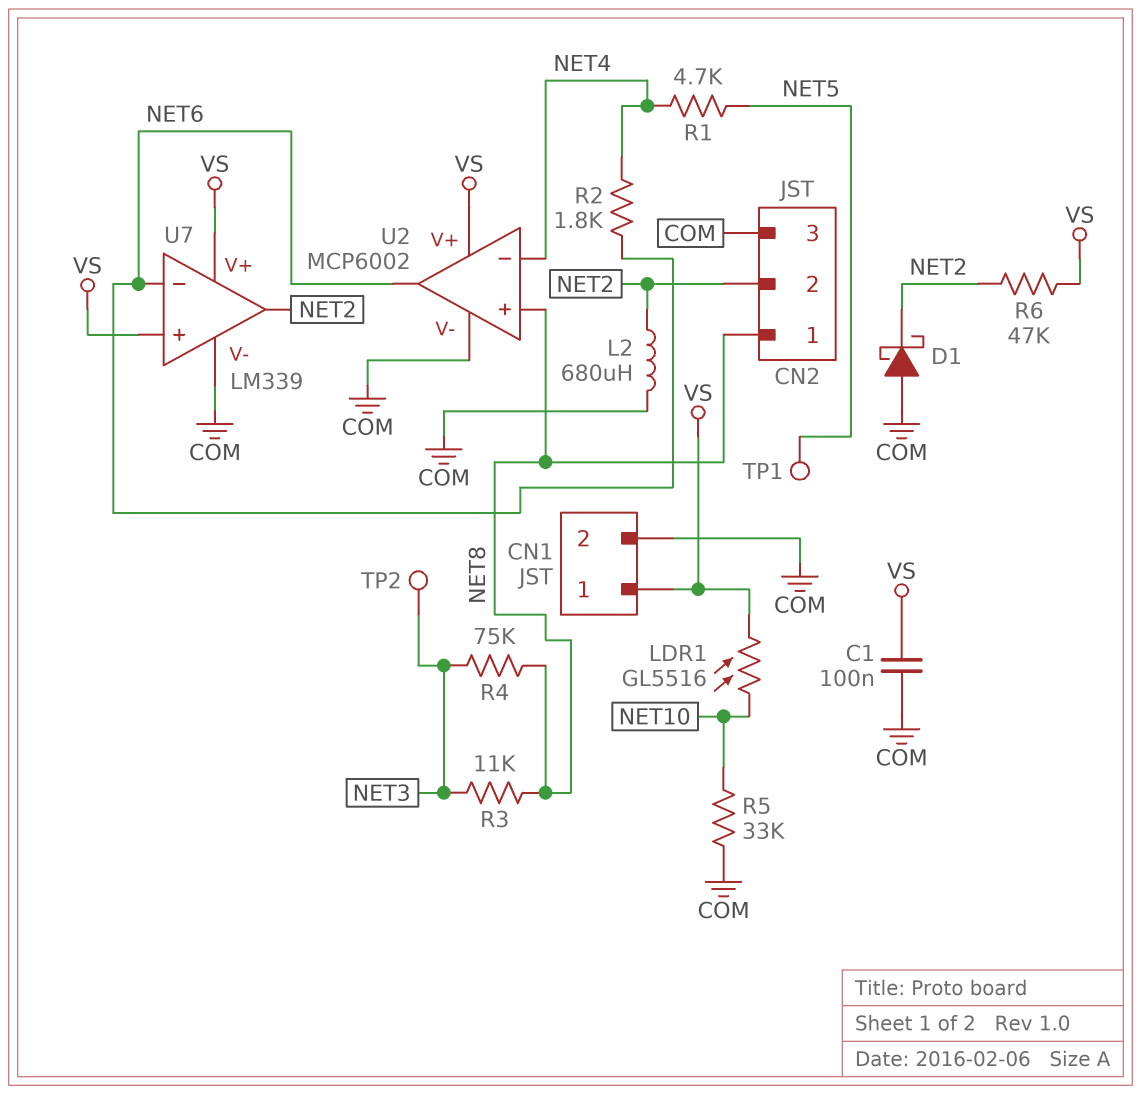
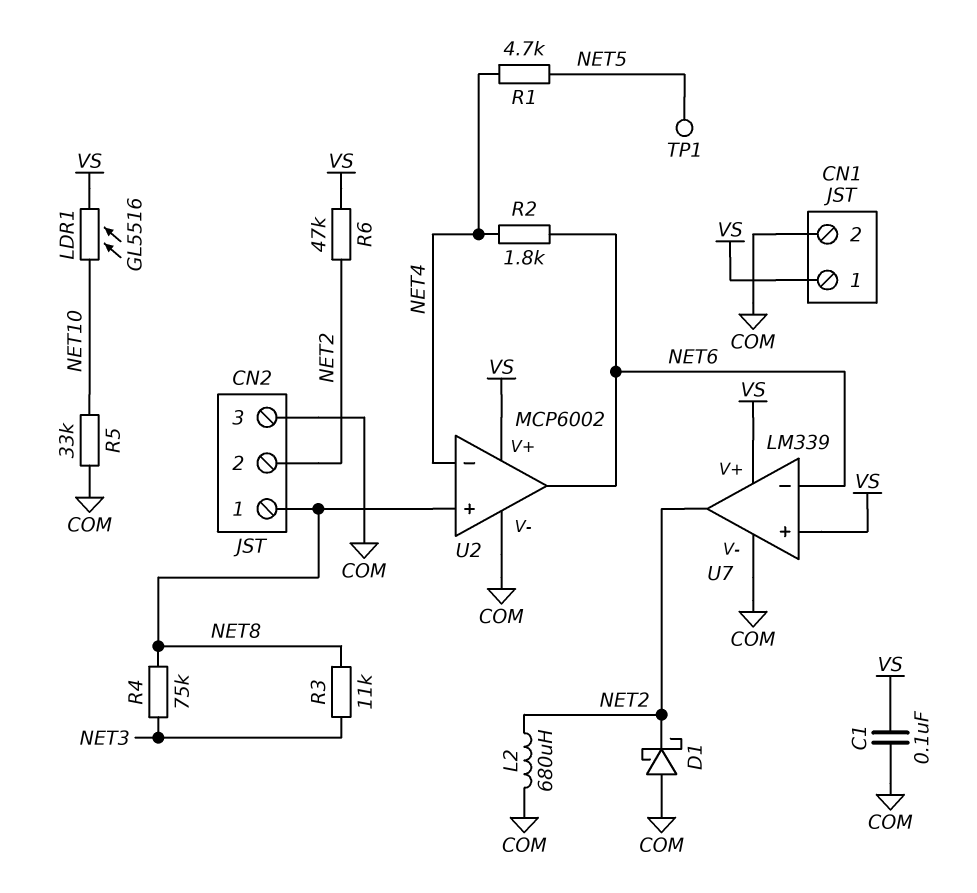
TP2: test point (NET3) -> none

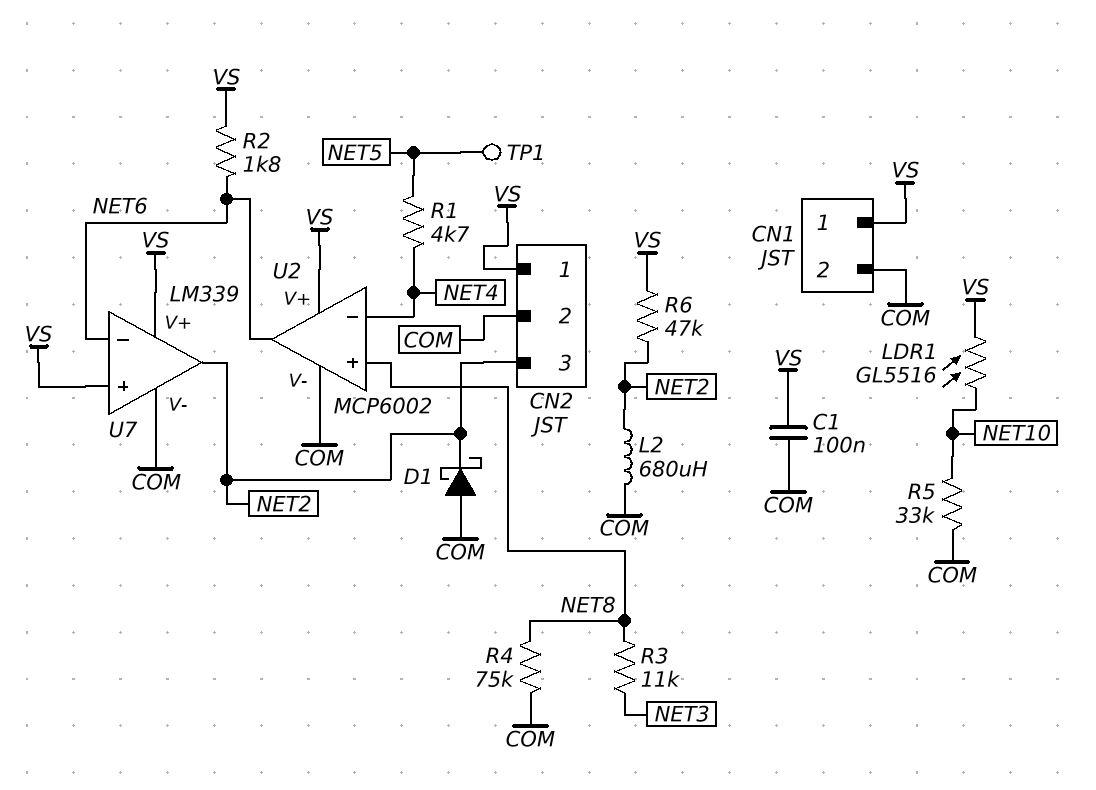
CN2 pin 1: NET8 -> VS
CN2 pin 2: NET2 -> COM
CN2 pin 3: COM -> NET2
R2: 1.8k (NET4, NET6) -> 1.8k (NET6, VS)
R4: 75k (NET3, NET8) -> 75k (COM, NET8)

